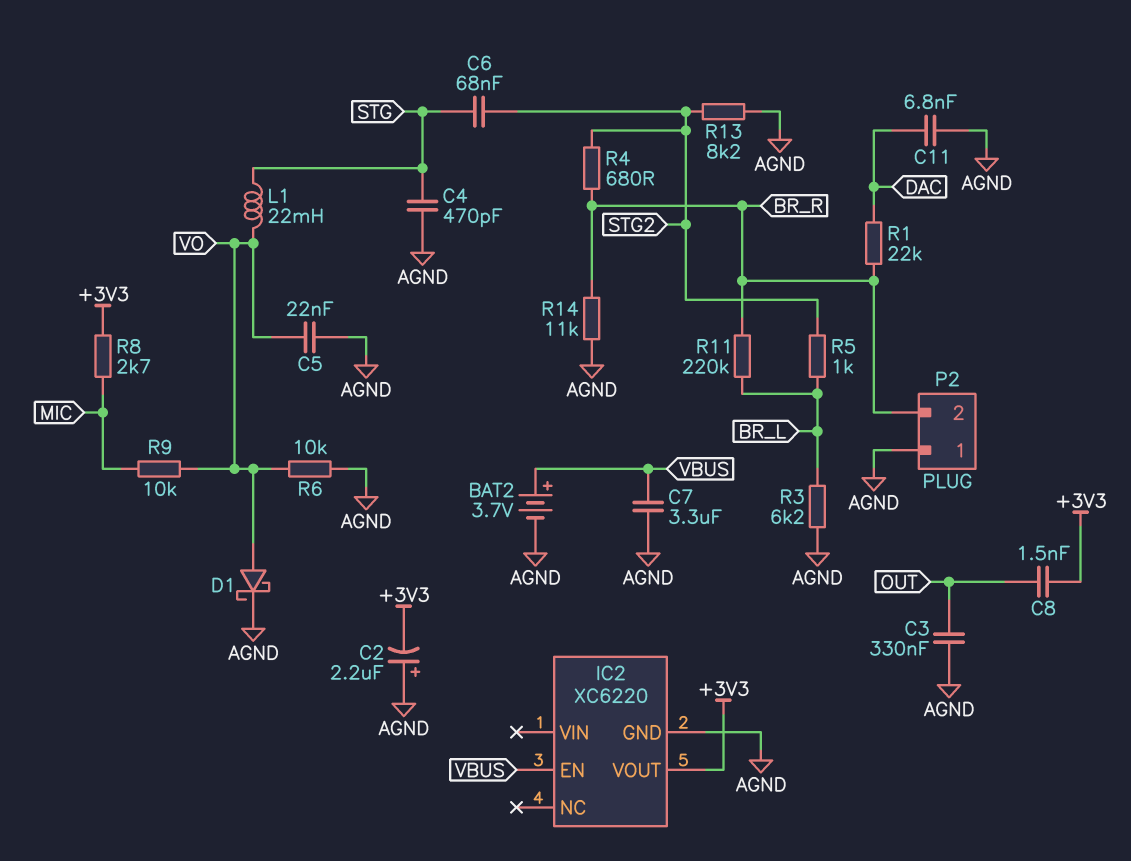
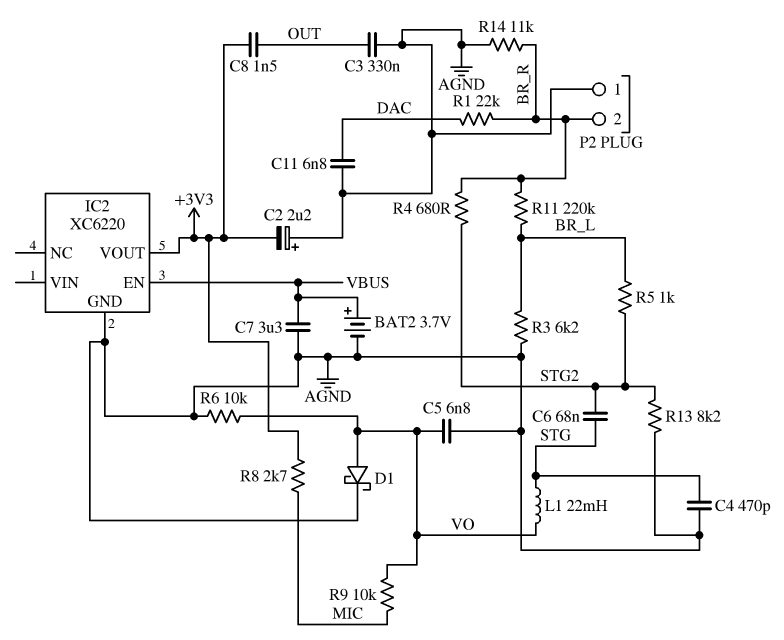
C5: 22nF (AGND, VO) -> 6.8nF (AGND, VO)

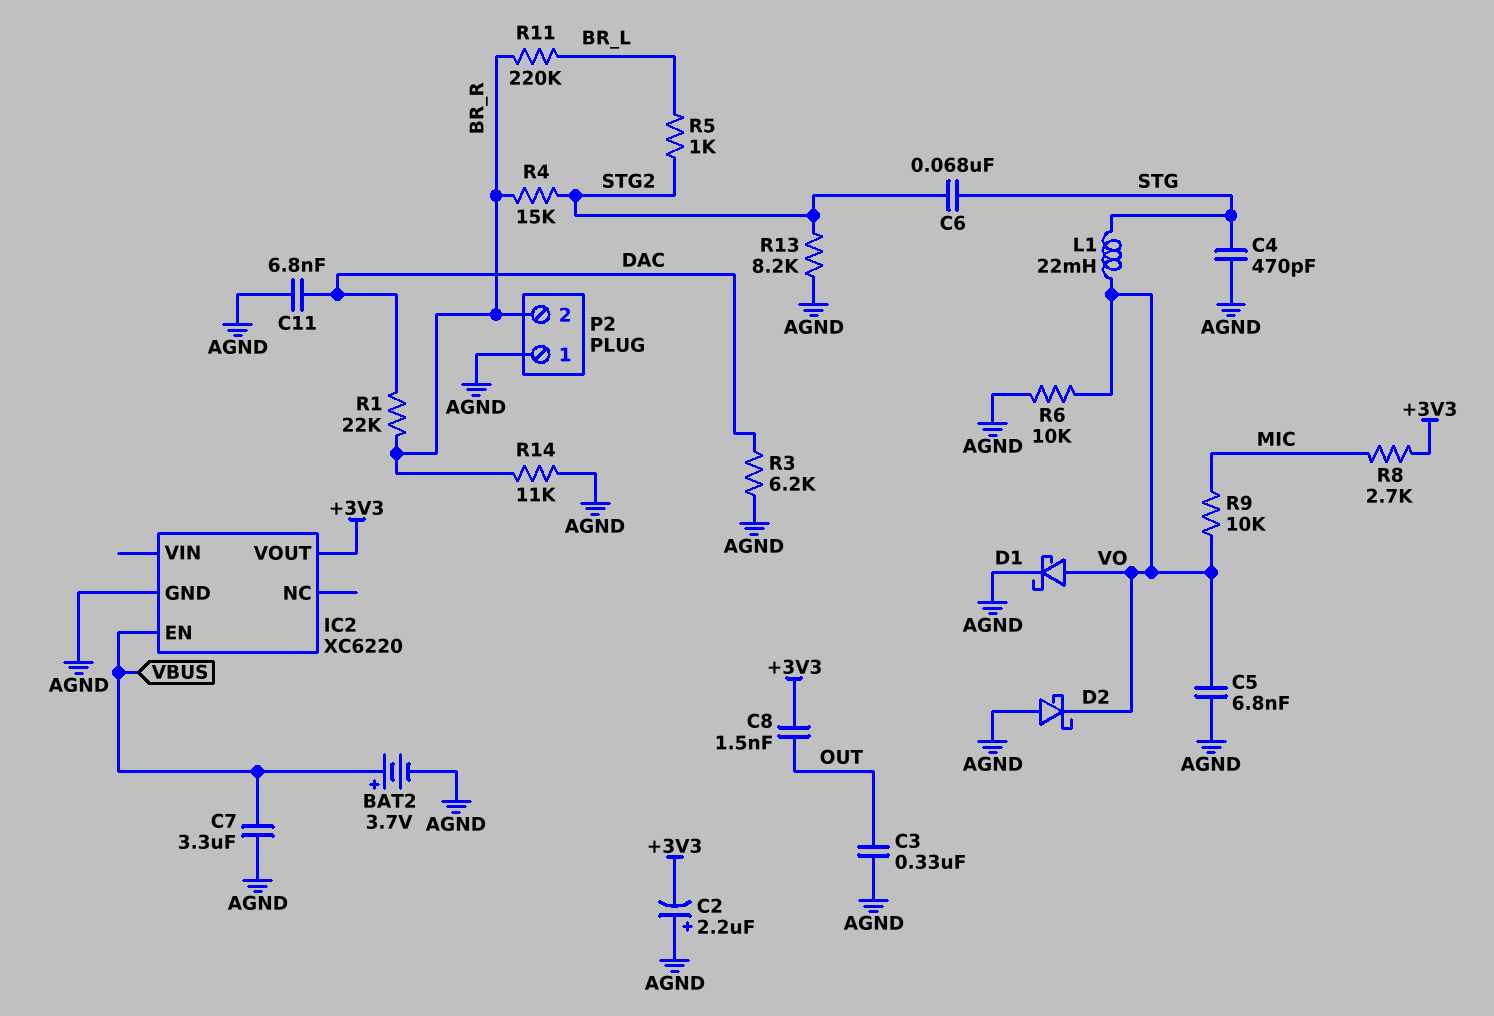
D2: none -> schottky (A AGND, K VO)
R3: 6.2k (AGND, BR_L) -> 6.2k (AGND, DAC)
R4: 680 (BR_R, STG2) -> 15k (BR_R, STG2)

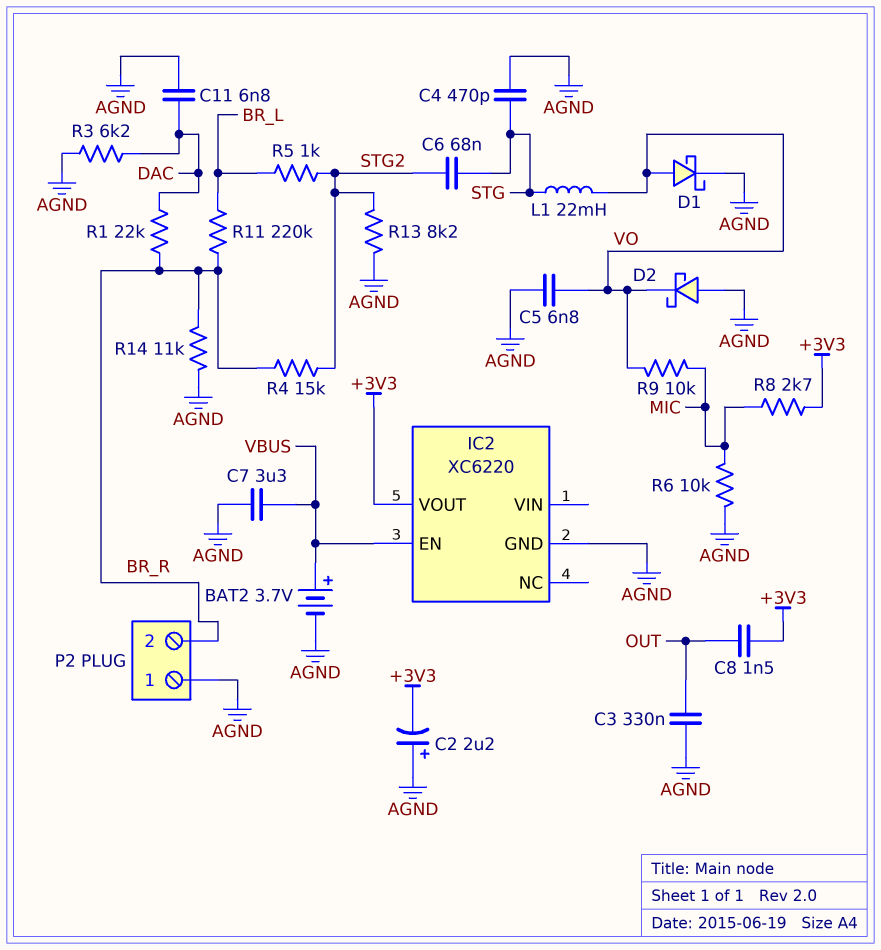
R6: 10k (AGND, VO) -> 10k (AGND, MIC)

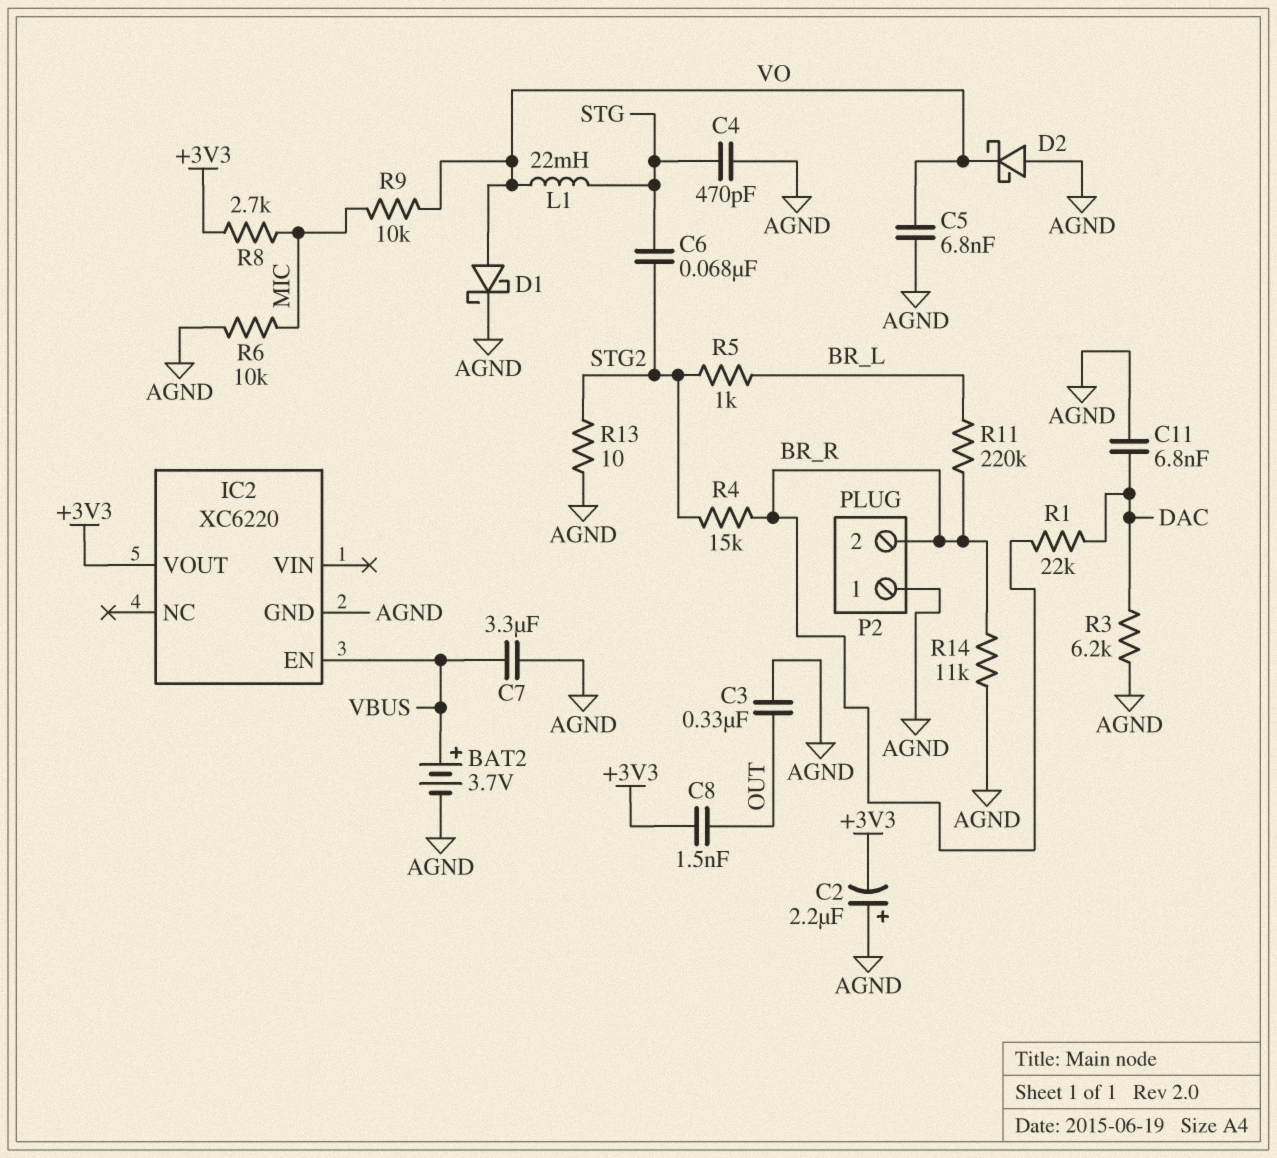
R13: 8.2k (AGND, STG2) -> 10 (AGND, STG2)

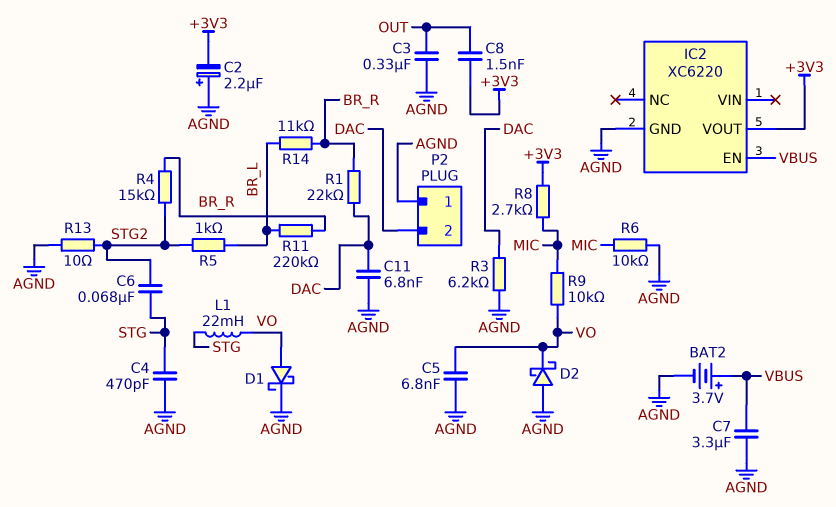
P2 pin 2: BR_R -> DAC
R14: 11k (AGND, BR_R) -> 11k (BR_L, BR_R)

